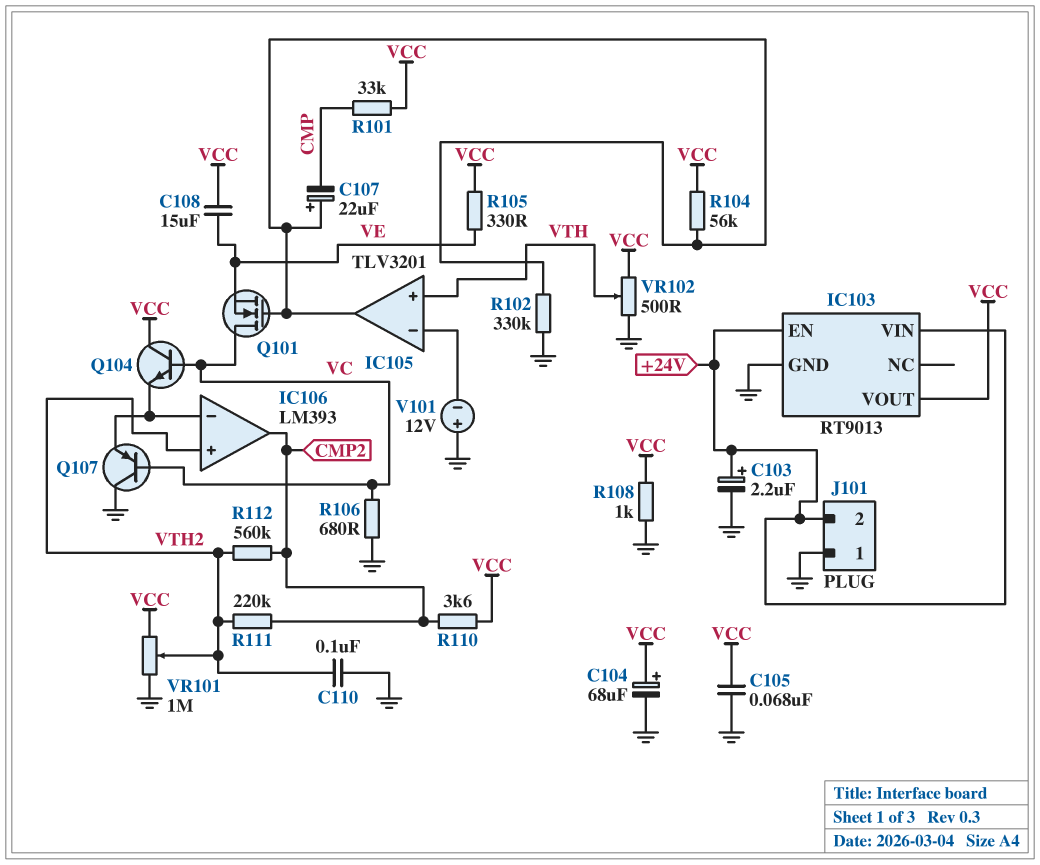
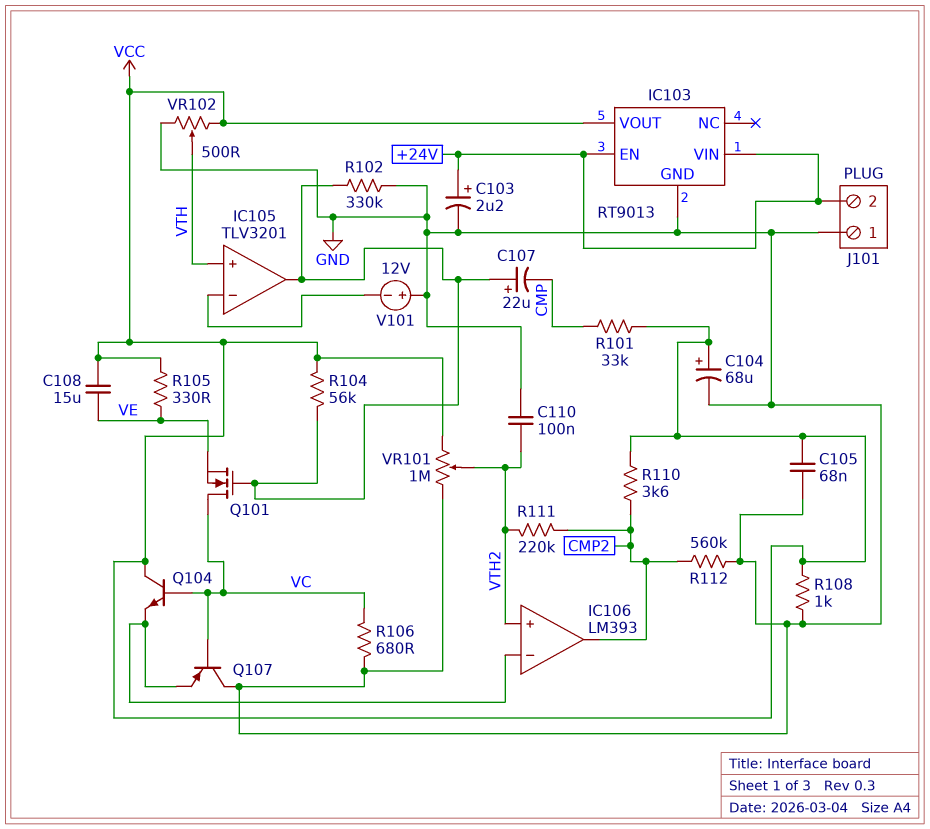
R112: 560k (CMP2, VTH2) -> 560k (CMP2, GND)

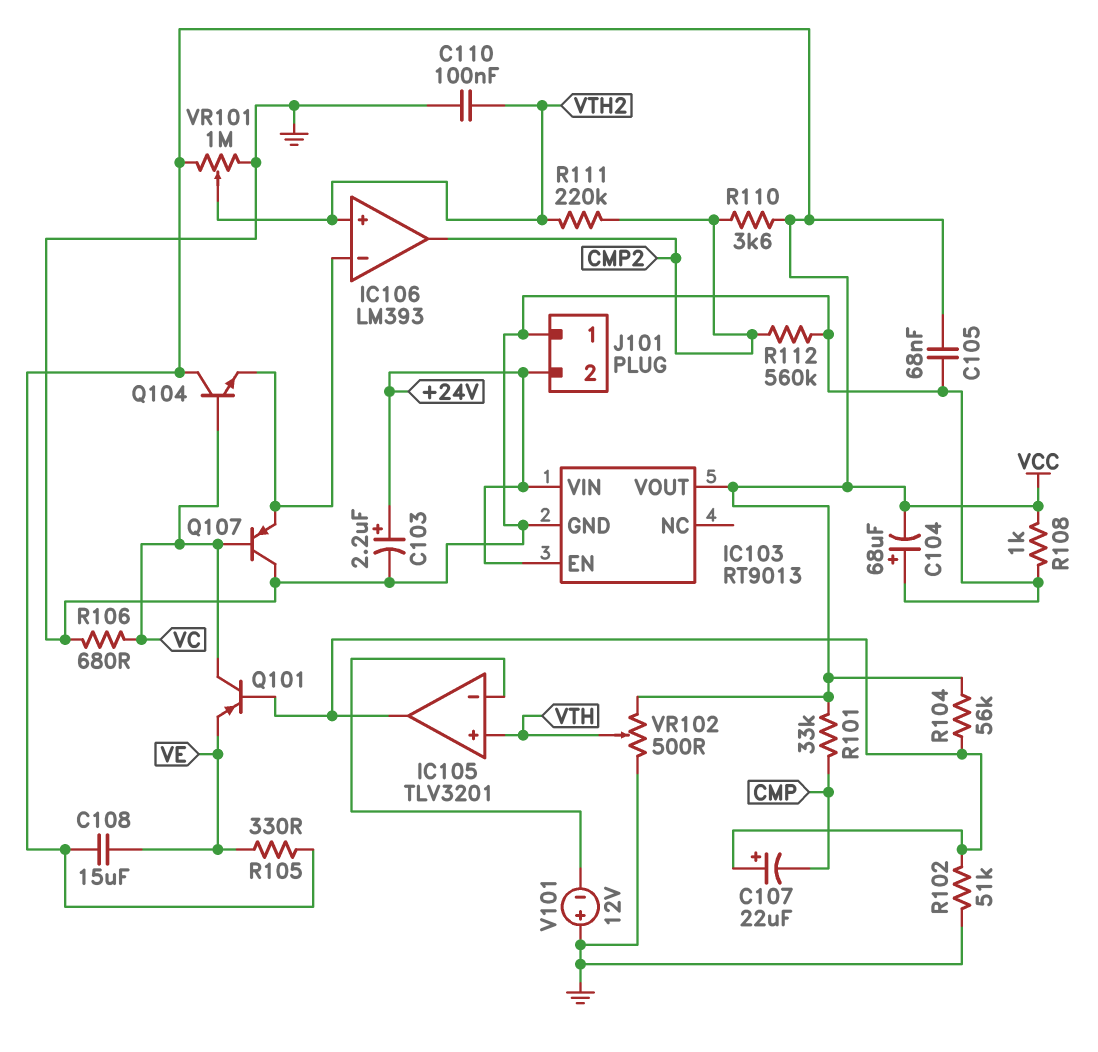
C104: 68uF (plus VCC, minus GND) -> 68uF (plus GND, minus VCC)
Q101: NMOS (G IC105/out, D VC, S VE) -> PNP (B IC105/out, C VC, E VE)
R102: 330k (GND, IC105/out) -> 51k (GND, IC105/out)

